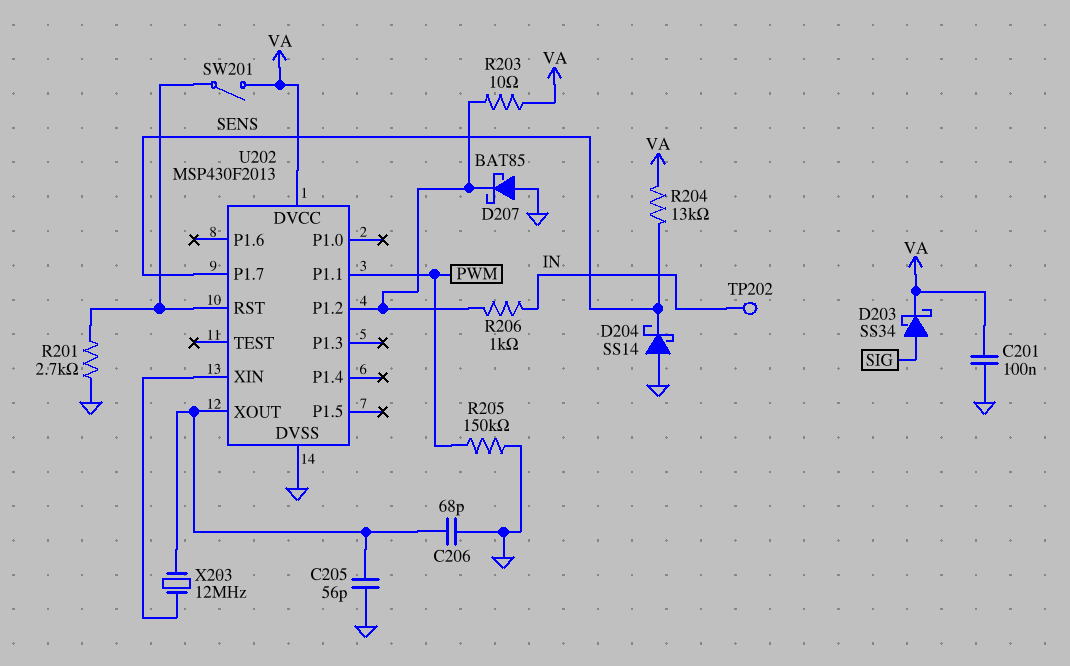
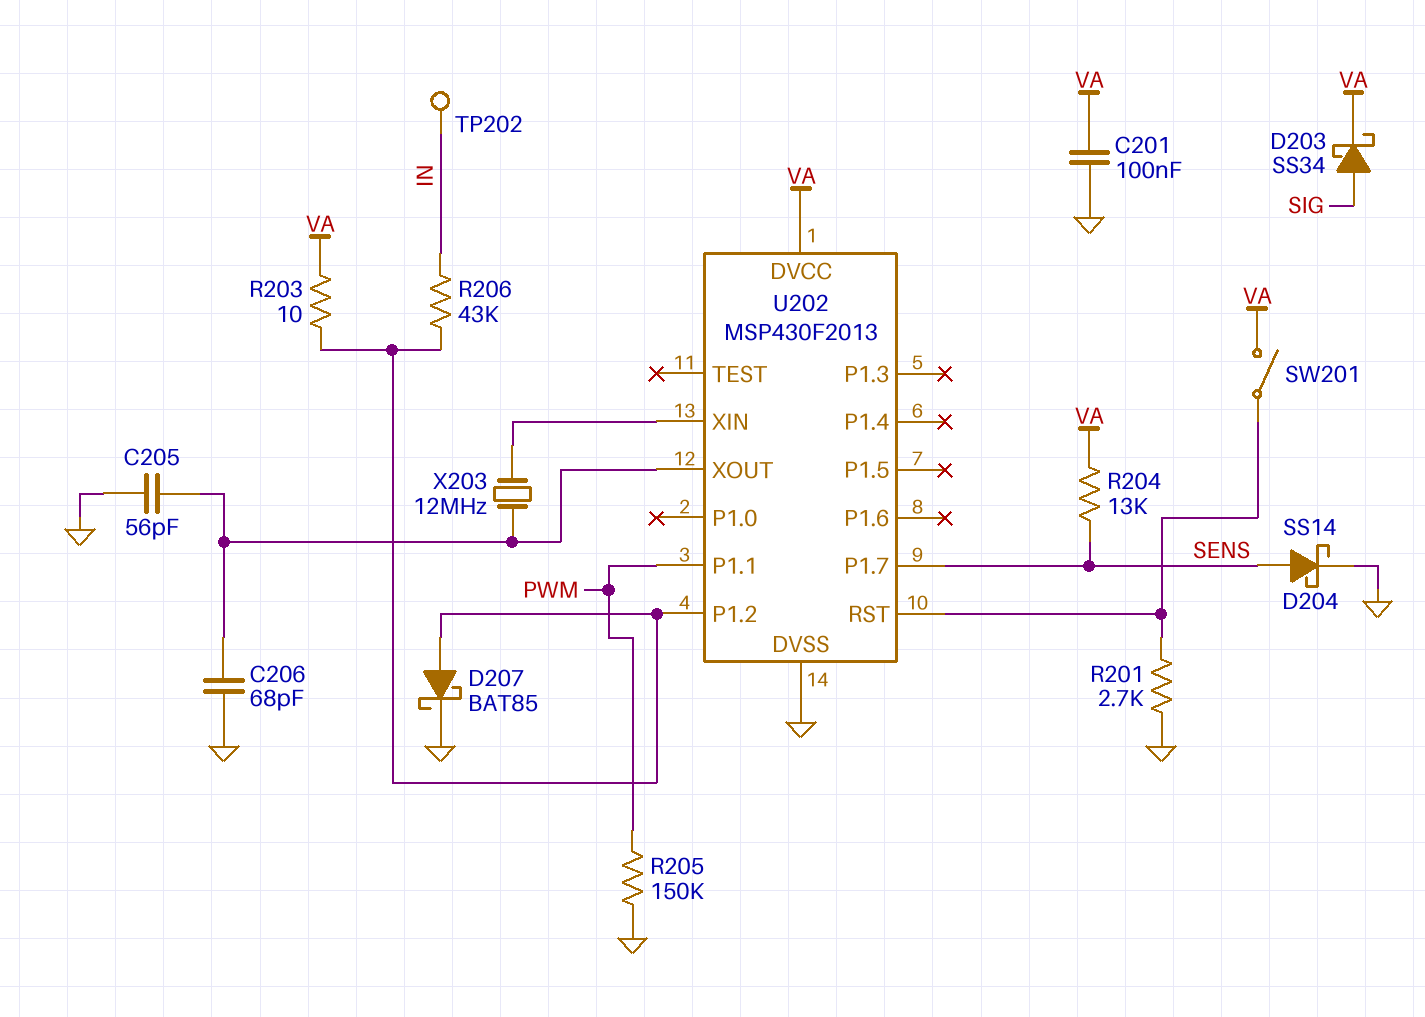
D204: schottky SS14 (A GND, K SENS) -> schottky SS14 (A SENS, K GND)
D207: schottky BAT85 (A GND, K U202/P1.2) -> schottky BAT85 (A U202/P1.2, K GND)
R206: 1k (IN, U202/P1.2) -> 43k (IN, U202/P1.2)

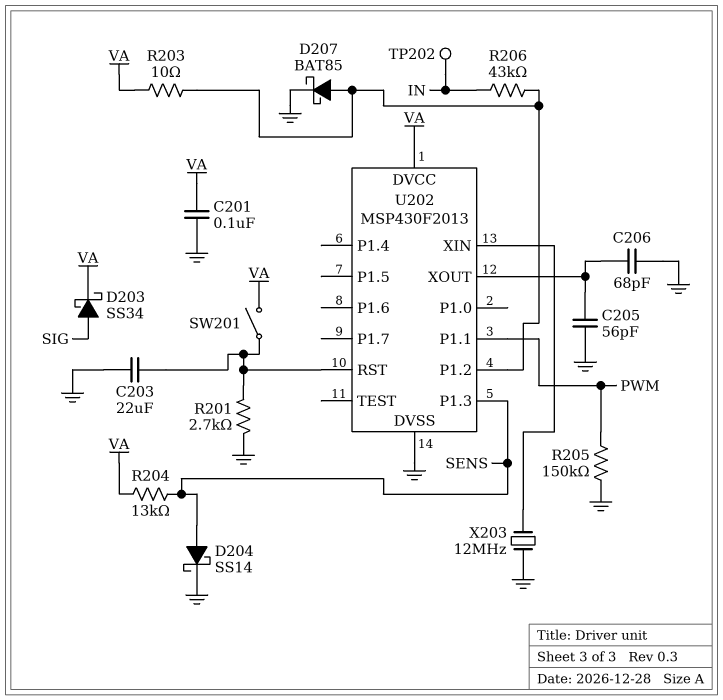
C203: none -> 22uF (GND, U202/RST)
U202 pin P1.3: none -> SENS
U202 pin P1.7: SENS -> none
X203: 12MHz (U202/XIN, U202/XOUT) -> 12MHz (GND, U202/XIN)

